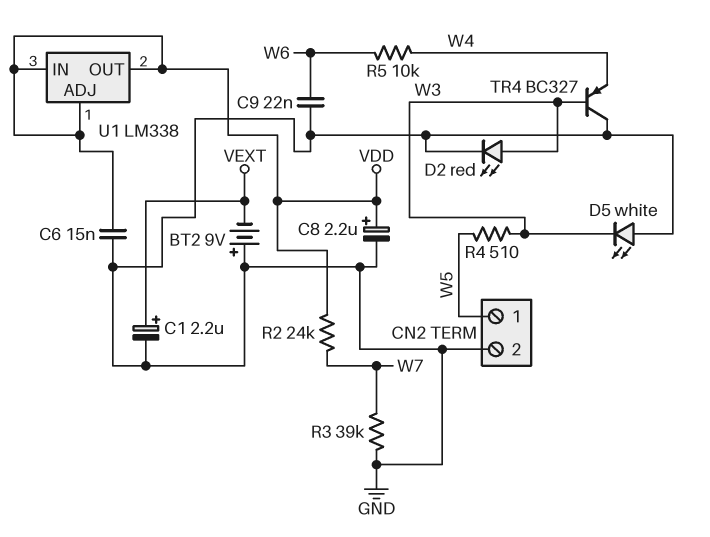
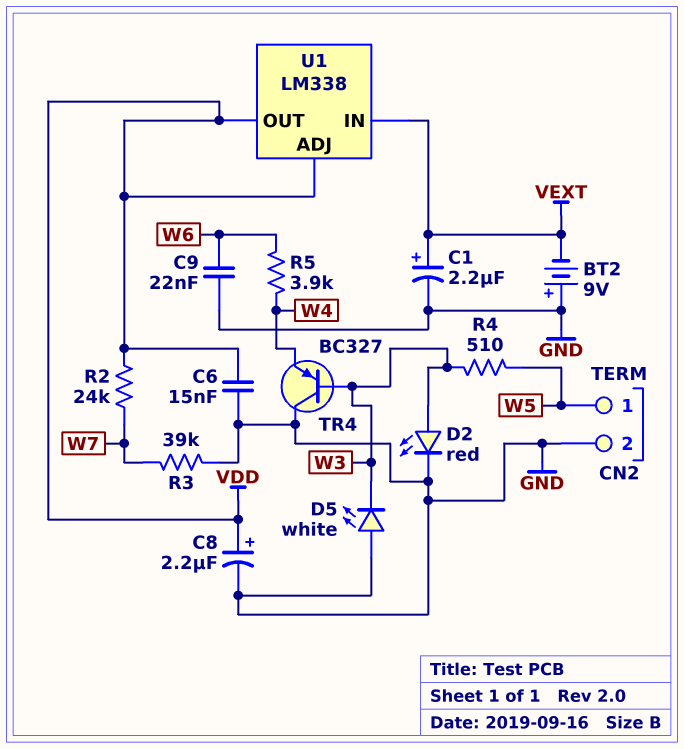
R5: 10k (W4, W6) -> 3.9k (W4, W6)
U1 pin IN: VDD -> VEXT

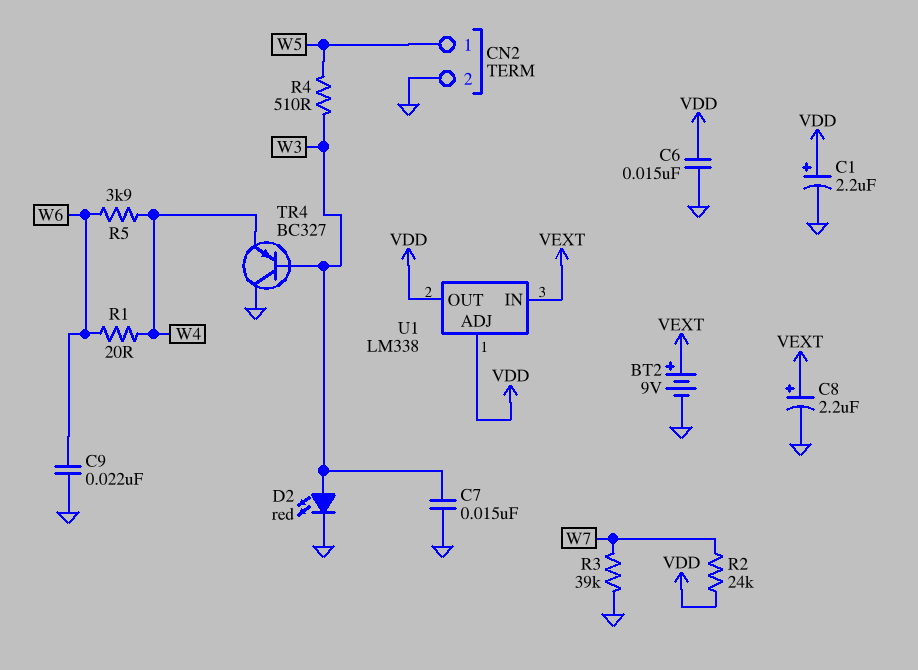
BT2: 9V (plus GND, minus VEXT) -> 9V (plus VEXT, minus GND)
C1: 2.2uF (plus VEXT, minus GND) -> 2.2uF (plus VDD, minus GND)
C7: none -> 15nF (GND, W3)
C8: 2.2uF (plus VDD, minus GND) -> 2.2uF (plus VEXT, minus GND)
D5: LED white (A GND, K W3) -> none
R1: none -> 20 (W4, W6)

